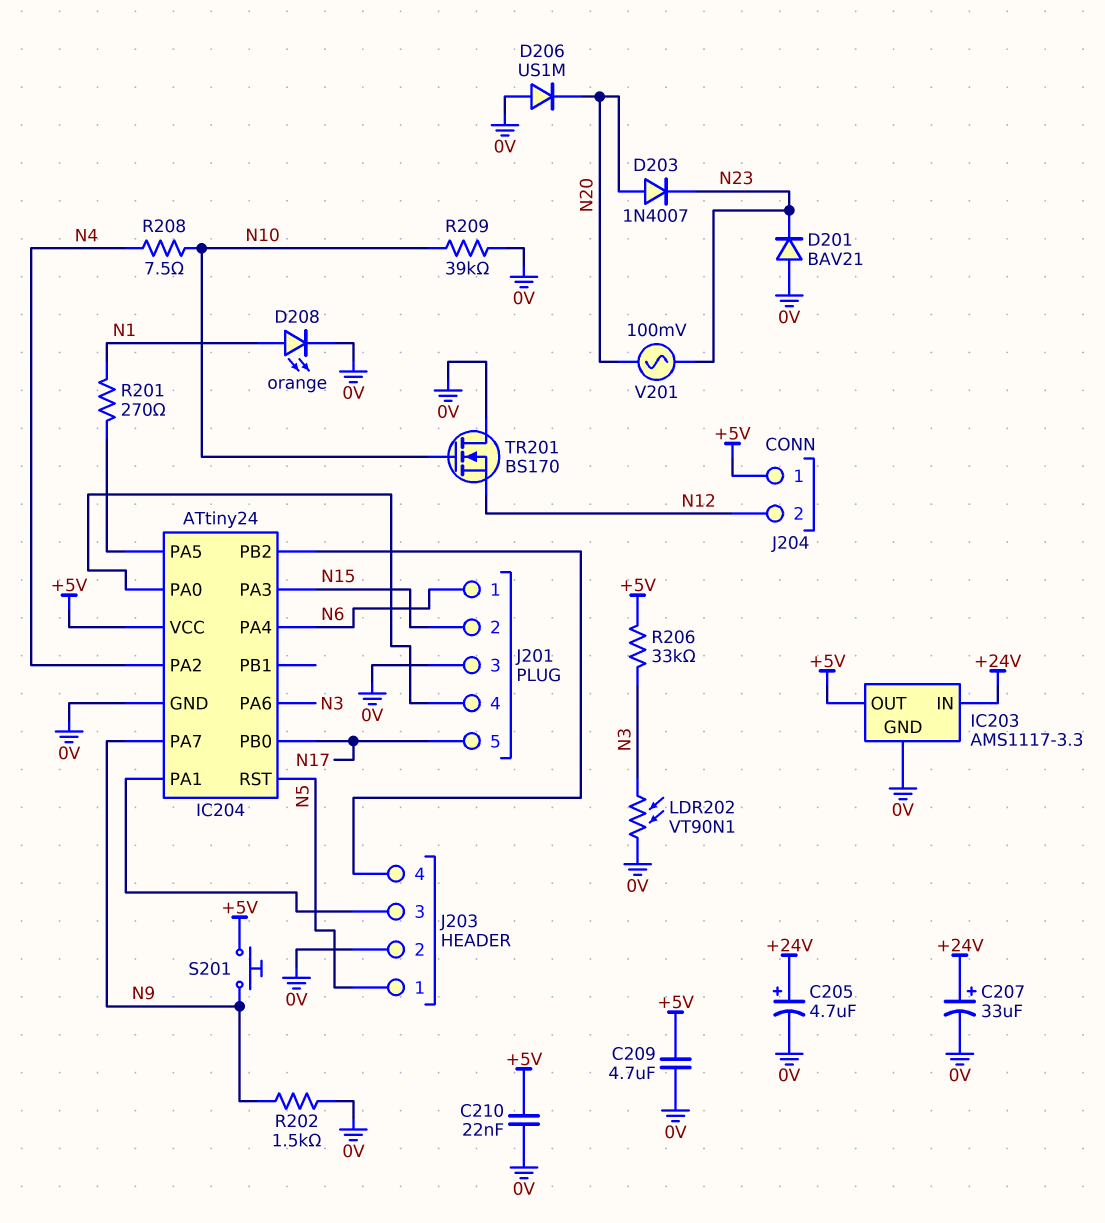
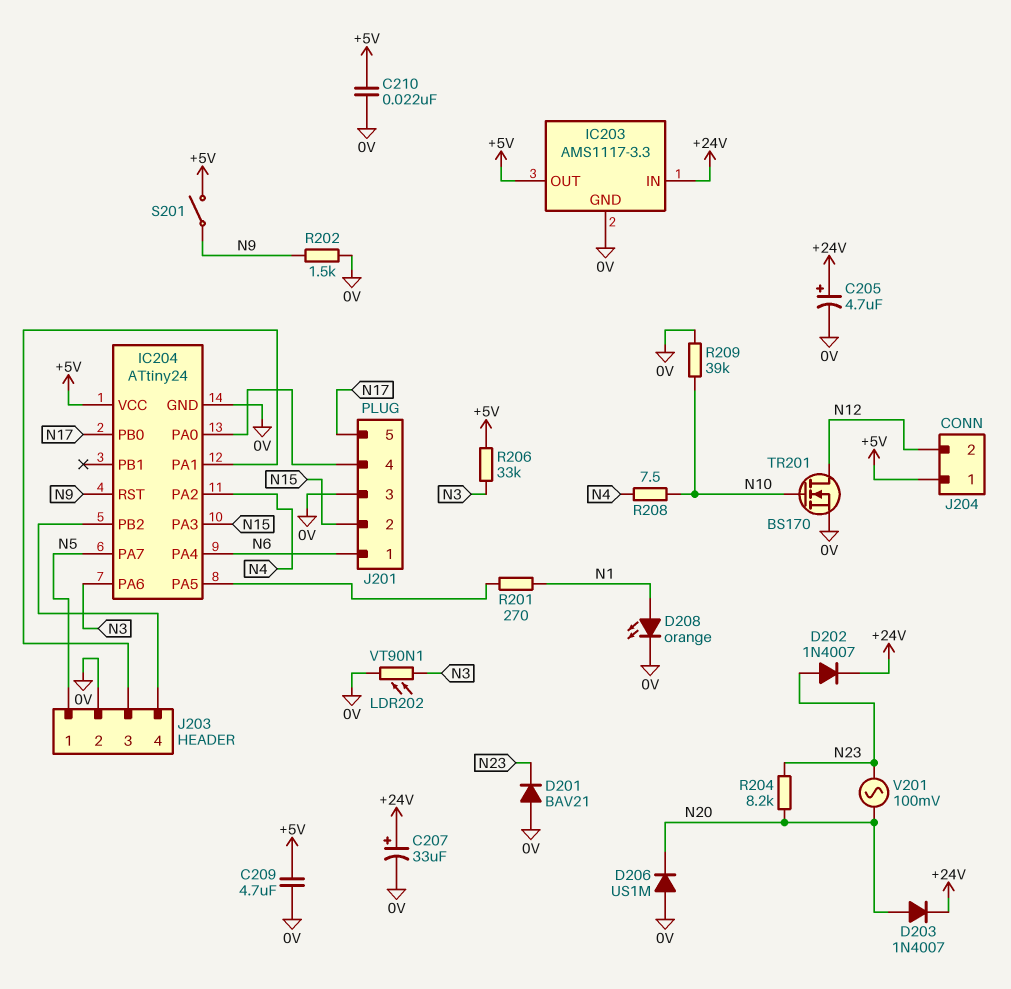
D202: none -> diode 1N4007 (A N23, K +24V)
D203: diode 1N4007 (A N20, K N23) -> diode 1N4007 (A N20, K +24V)
IC204 pin PA7: N9 -> N5
IC204 pin RST: N5 -> N9
R204: none -> 8.2k (N20, N23)
S201: button (+5V, N9) -> switch (+5V, N9)
TR201: NMOS BS170 (G N10, D 0V, S N12) -> NMOS BS170 (G N10, D N12, S 0V)

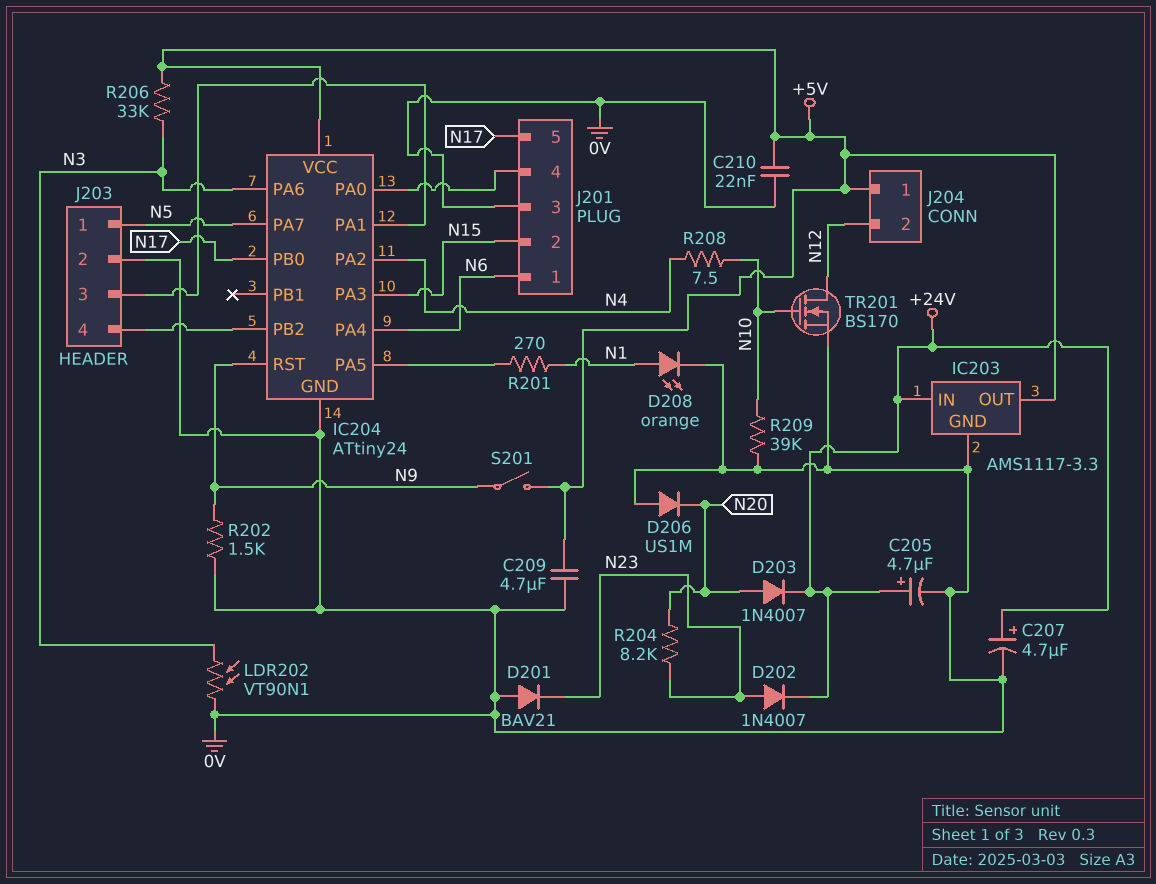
C207: 33uF (plus +24V, minus 0V) -> 4.7uF (plus +24V, minus 0V)
V201: AC 100mV (N20, N23) -> none

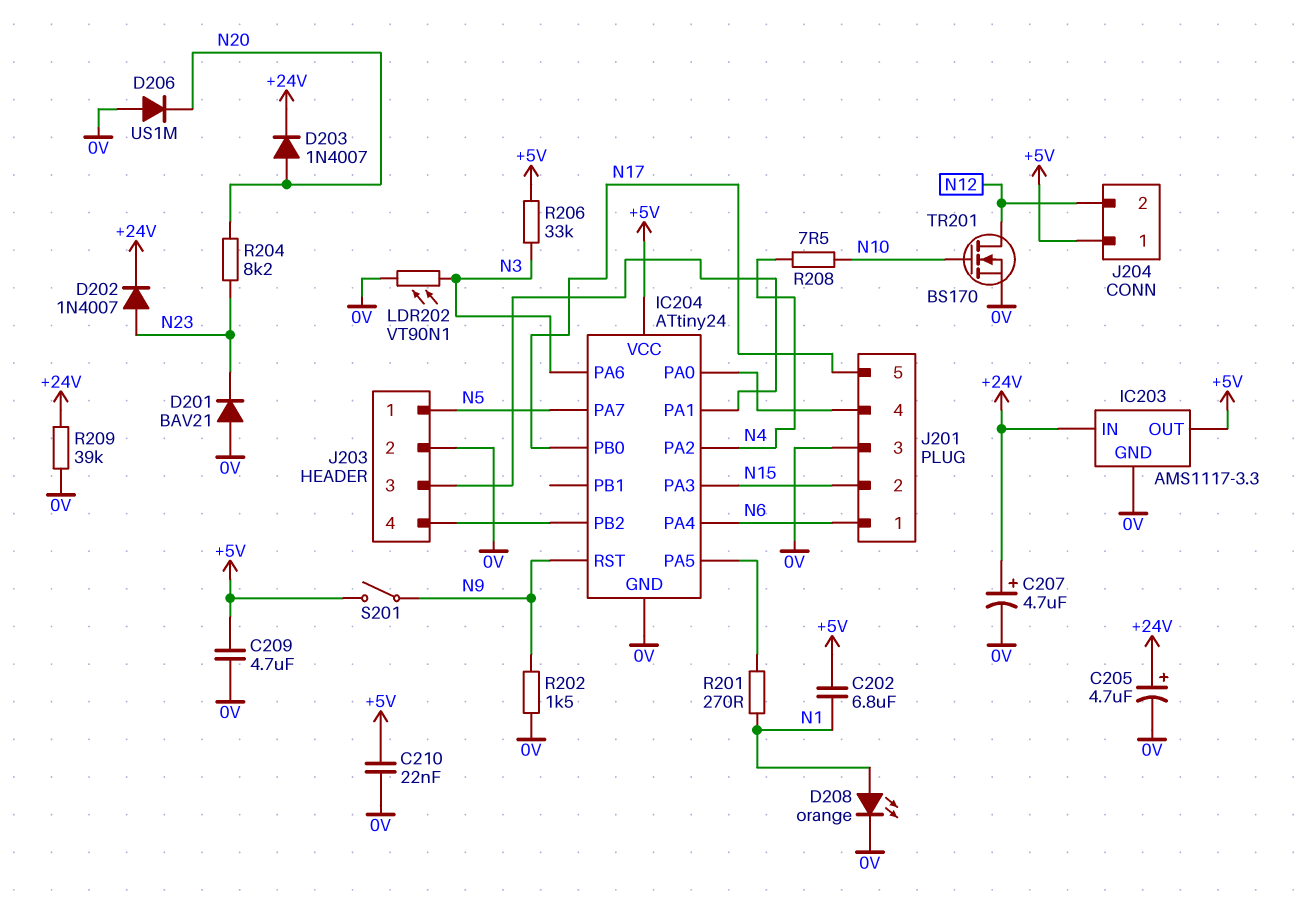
C202: none -> 6.8uF (+5V, N1)
R209: 39k (0V, N10) -> 39k (+24V, 0V)

